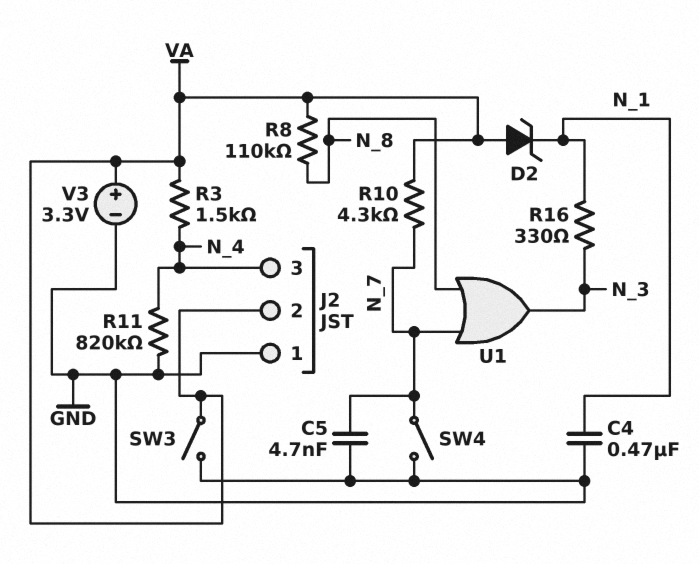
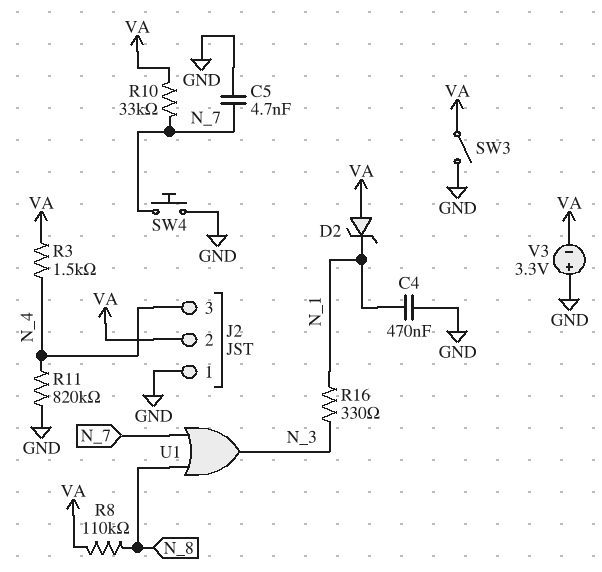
R10: 4.3k (N_7, VA) -> 33k (N_7, VA)
SW4: switch (GND, N_7) -> button (GND, N_7)
V3: 3.3V (plus VA, minus GND) -> 3.3V (plus GND, minus VA)

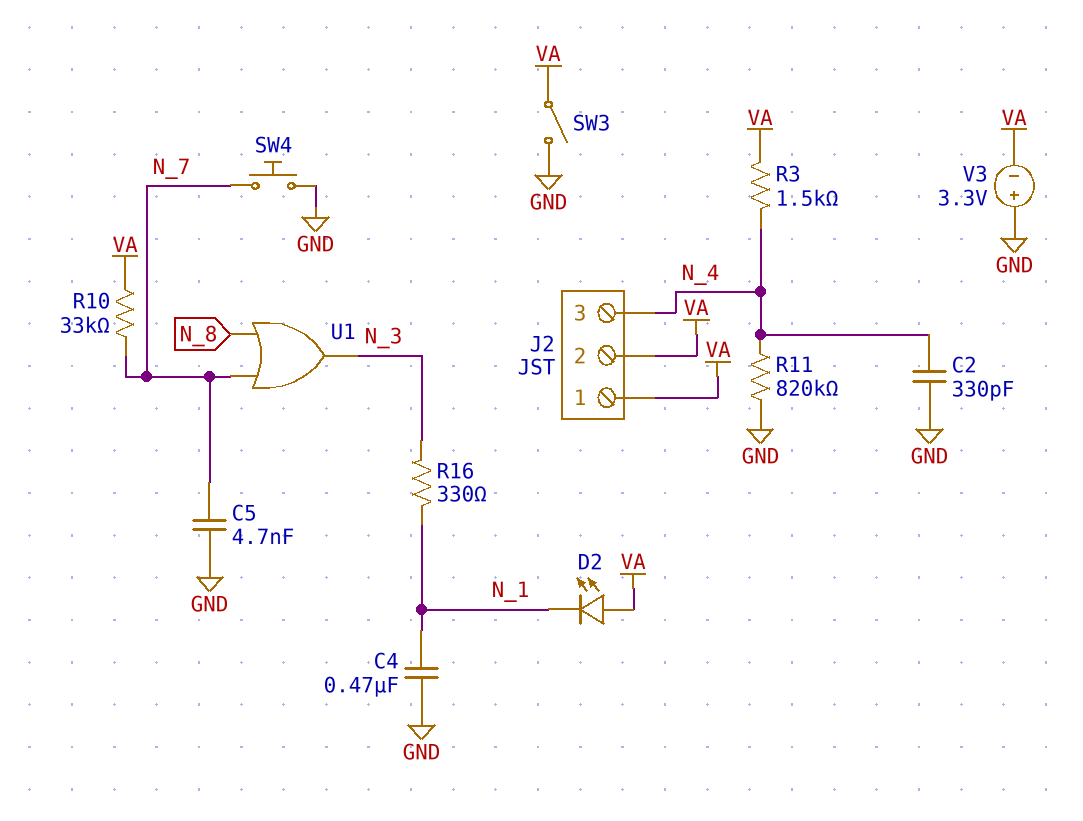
C2: none -> 330pF (GND, N_4)
D2: zener (A VA, K N_1) -> LED (A VA, K N_1)
J2 pin 1: GND -> VA
R8: 110k (N_8, VA) -> none

